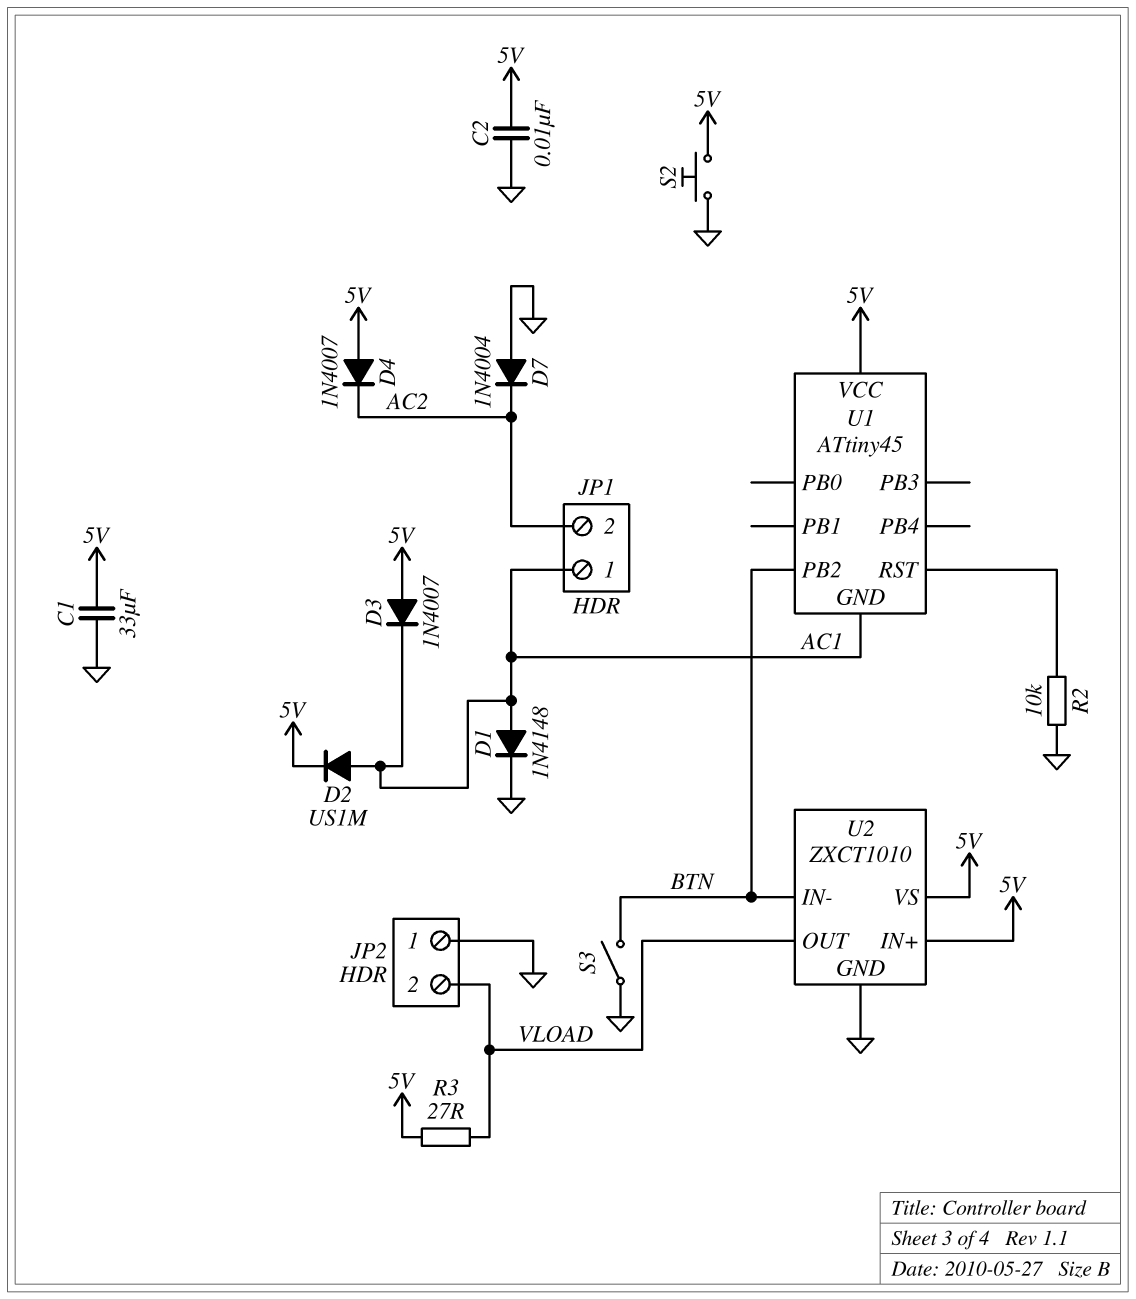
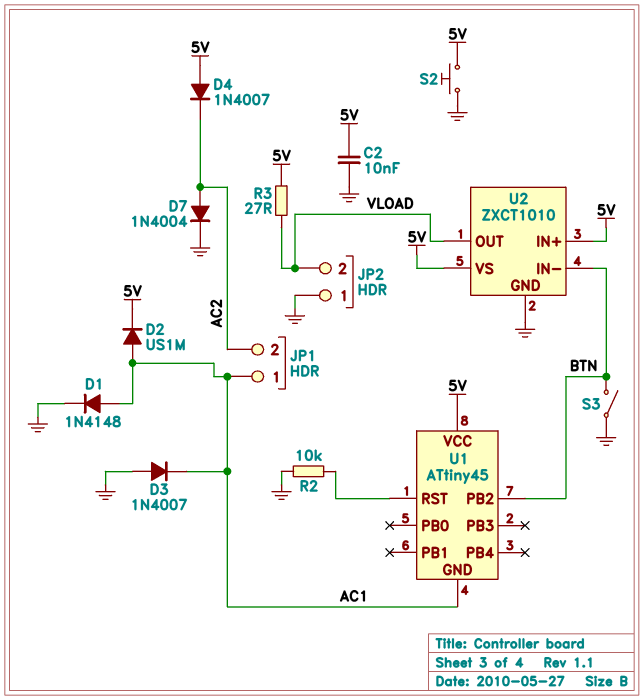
C1: 33uF (5V, GND) -> none
D3: diode 1N4007 (A 5V, K AC1) -> diode 1N4007 (A GND, K AC1)
D7: diode 1N4004 (A GND, K AC2) -> diode 1N4004 (A AC2, K GND)

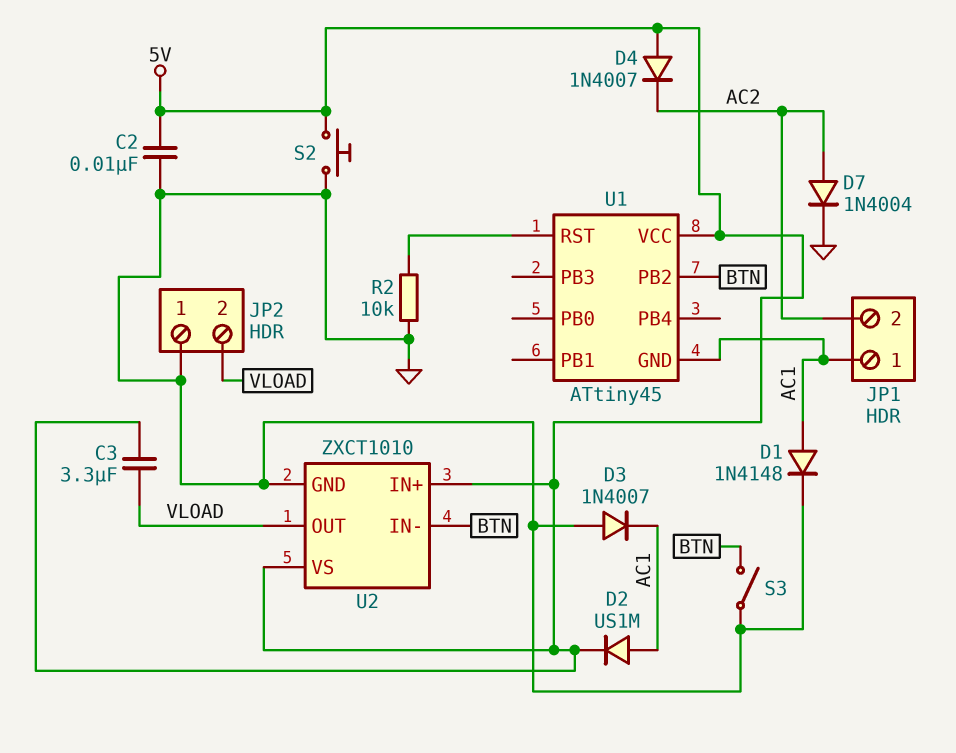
C3: none -> 3.3uF (5V, VLOAD)
R3: 27 (5V, VLOAD) -> none

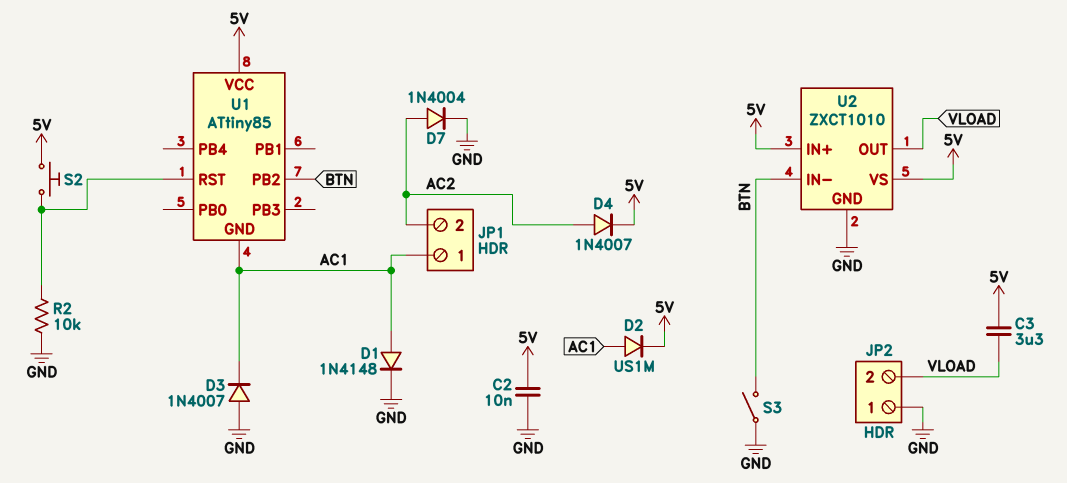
D4: diode 1N4007 (A 5V, K AC2) -> diode 1N4007 (A AC2, K 5V)
S2: button (5V, GND) -> button (5V, U1/RST)
U1: ATtiny45 -> ATtiny85

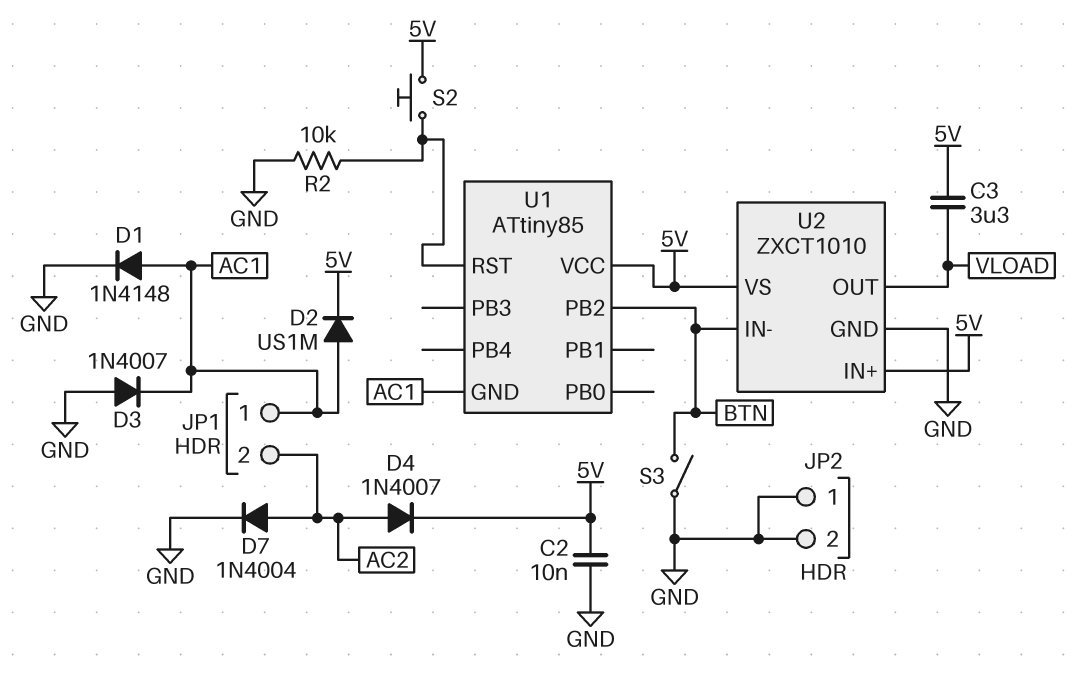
JP2 pin 2: VLOAD -> GND

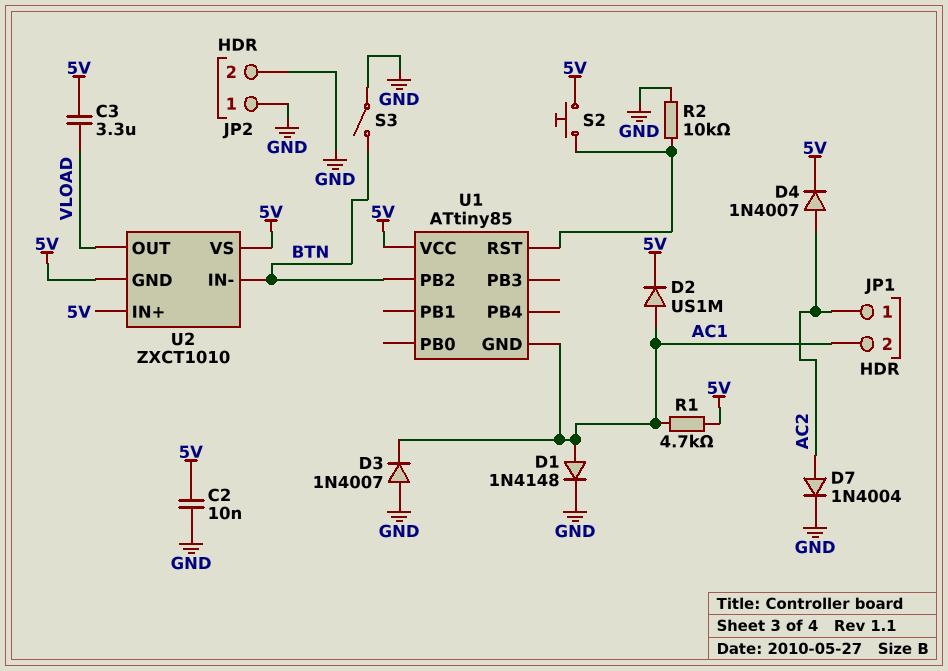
JP1 pin 1: AC1 -> AC2
JP1 pin 2: AC2 -> AC1
R1: none -> 4.7k (5V, AC1)
U2 pin GND: GND -> 5V

